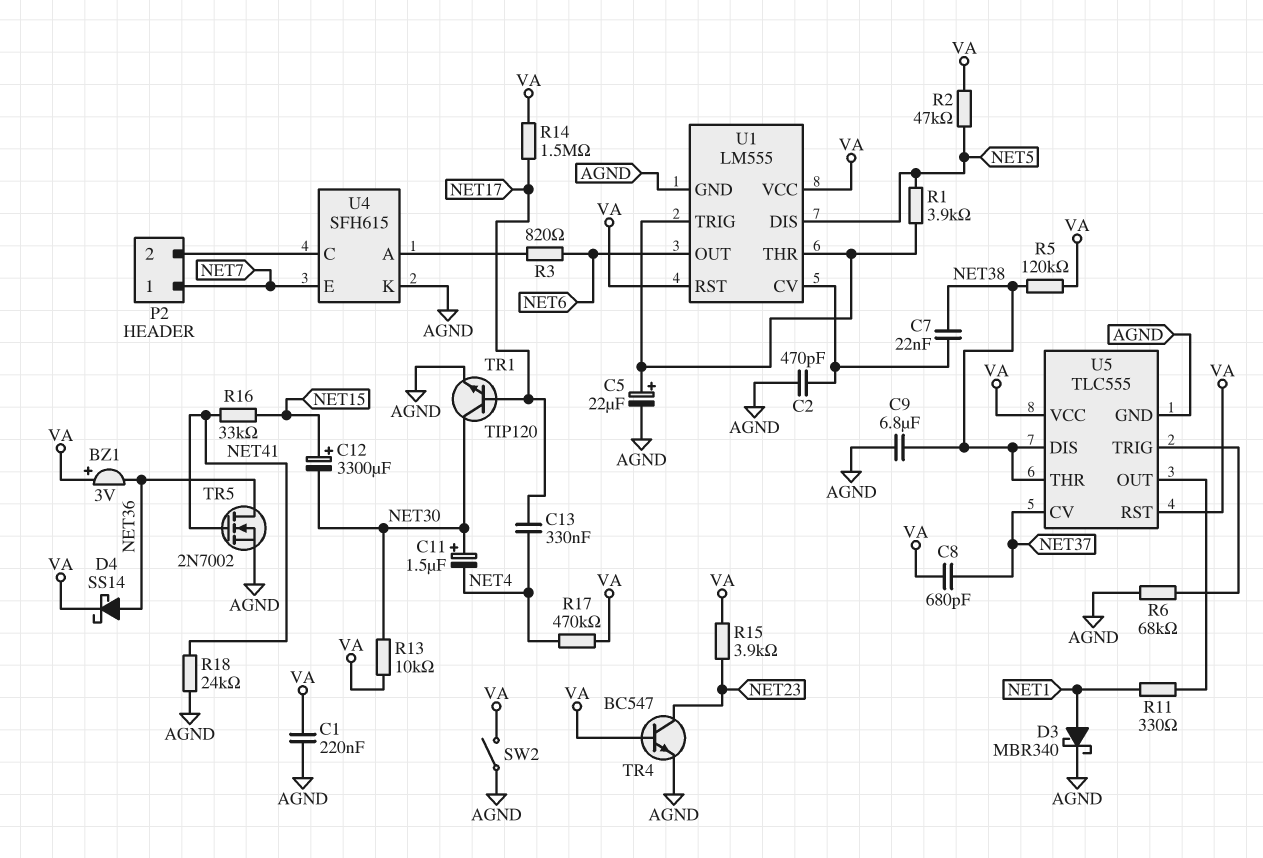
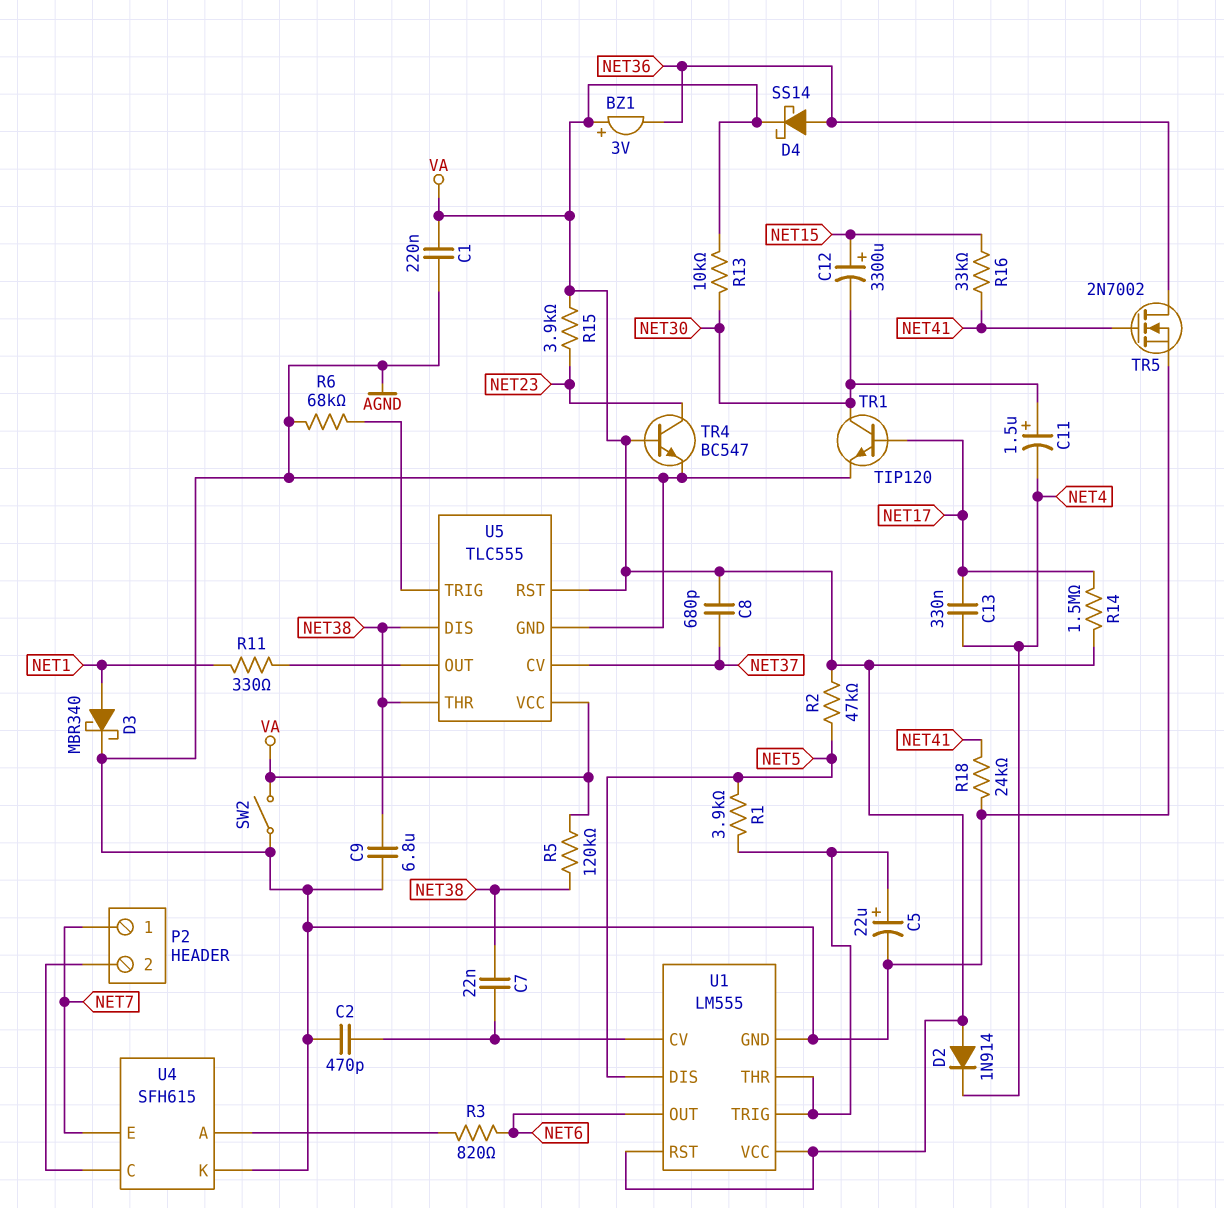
D2: none -> diode 1N914 (A VA, K NET4)
R17: 470k (NET4, VA) -> none

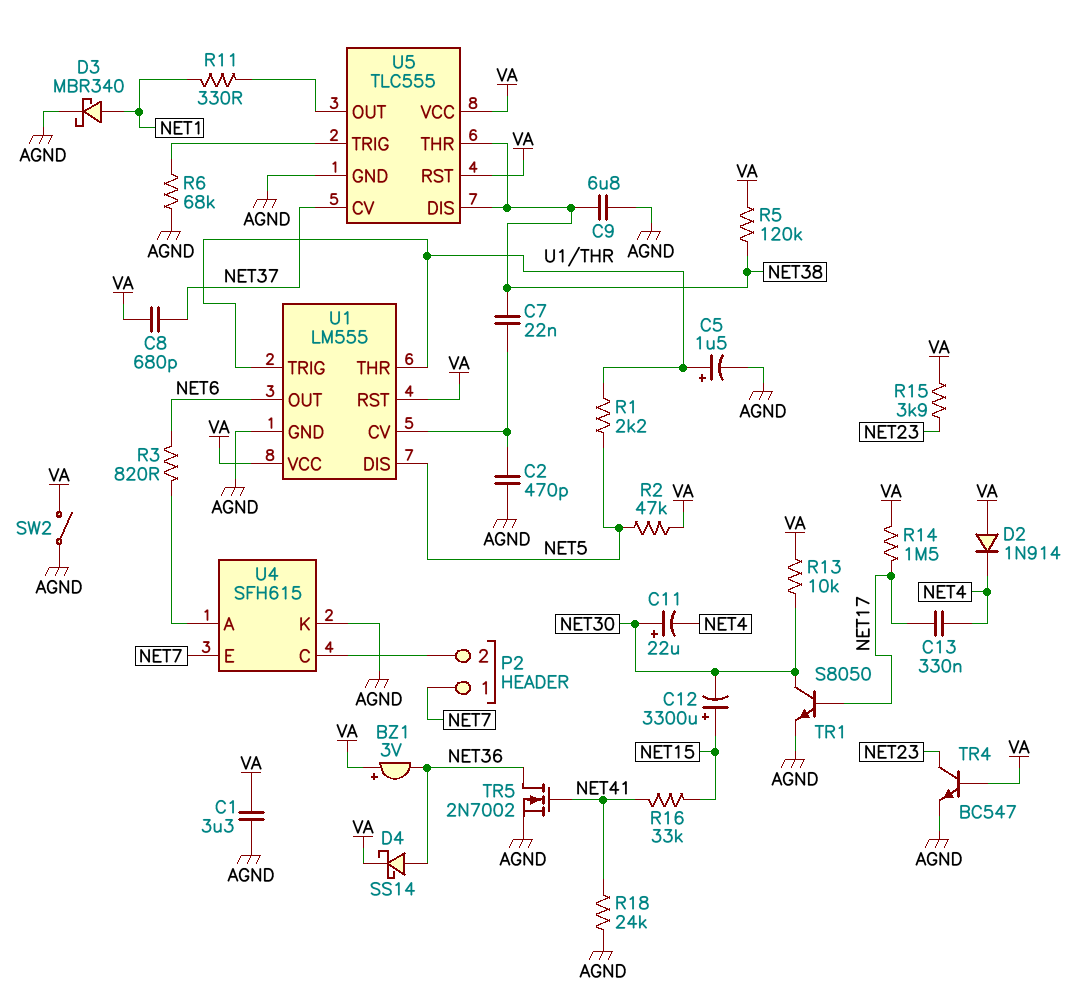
C1: 220nF (AGND, VA) -> 3.3uF (AGND, VA)
C5: 22uF (plus U1/THR, minus AGND) -> 1.5uF (plus U1/THR, minus AGND)
C11: 1.5uF (plus NET30, minus NET4) -> 22uF (plus NET30, minus NET4)
R1: 3.9k (NET5, U1/THR) -> 2.2k (NET5, U1/THR)
TR1: NPN TIP120 (B NET17, C NET30, E AGND) -> NPN S8050 (B NET17, C NET30, E AGND)

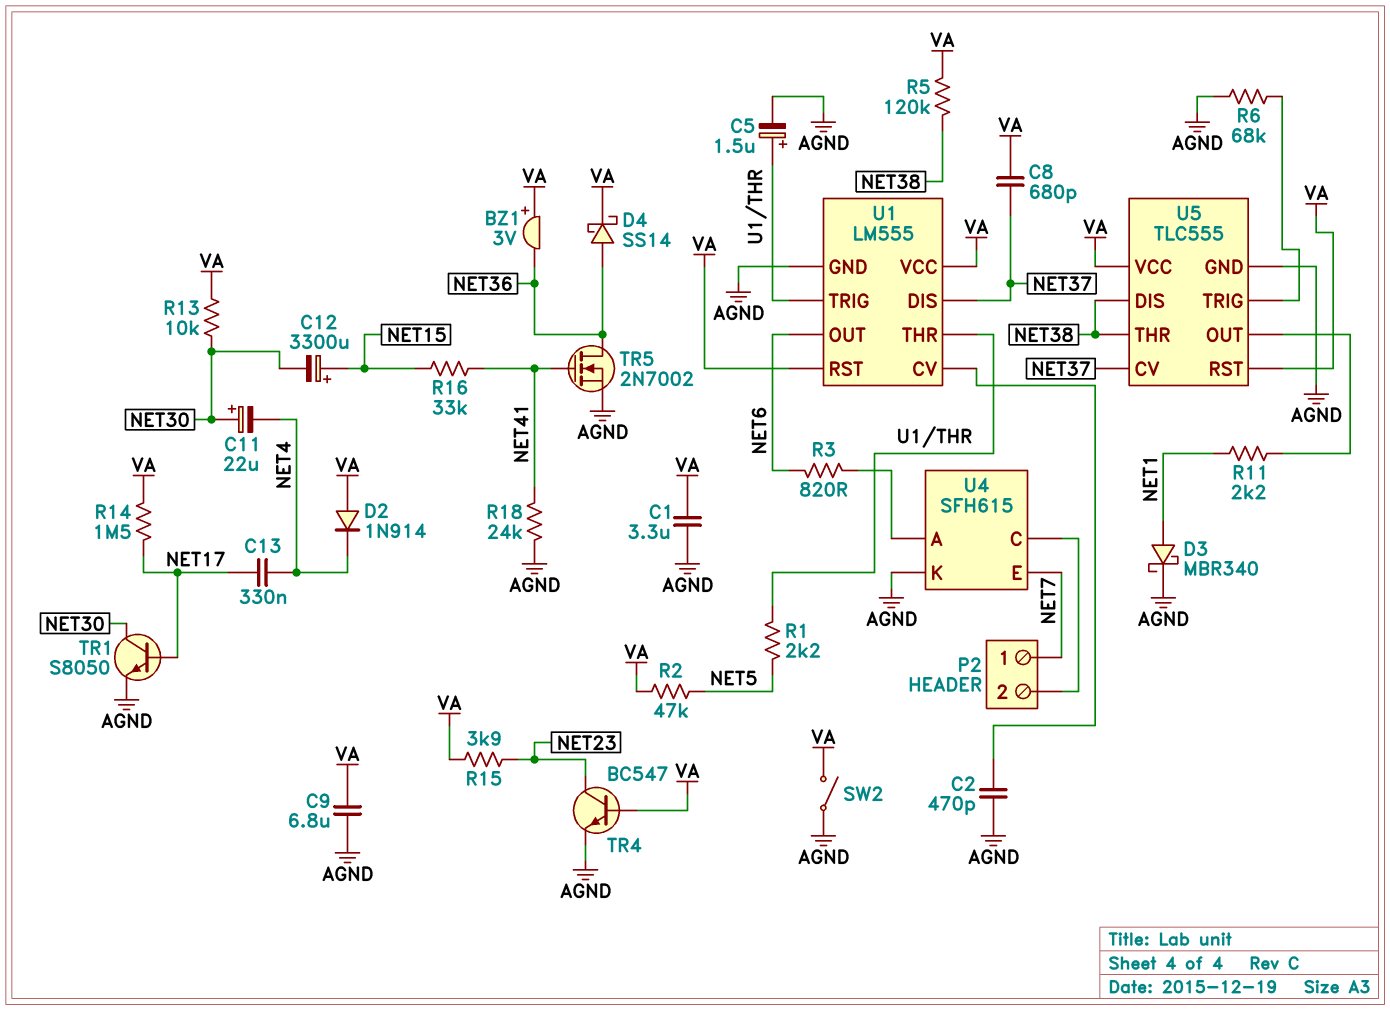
C7: 22nF (NET38, U1/CV) -> none
C9: 6.8uF (AGND, NET38) -> 6.8uF (AGND, VA)
R11: 330 (NET1, U5/OUT) -> 2.2k (NET1, U5/OUT)
U1 pin DIS: NET5 -> NET37

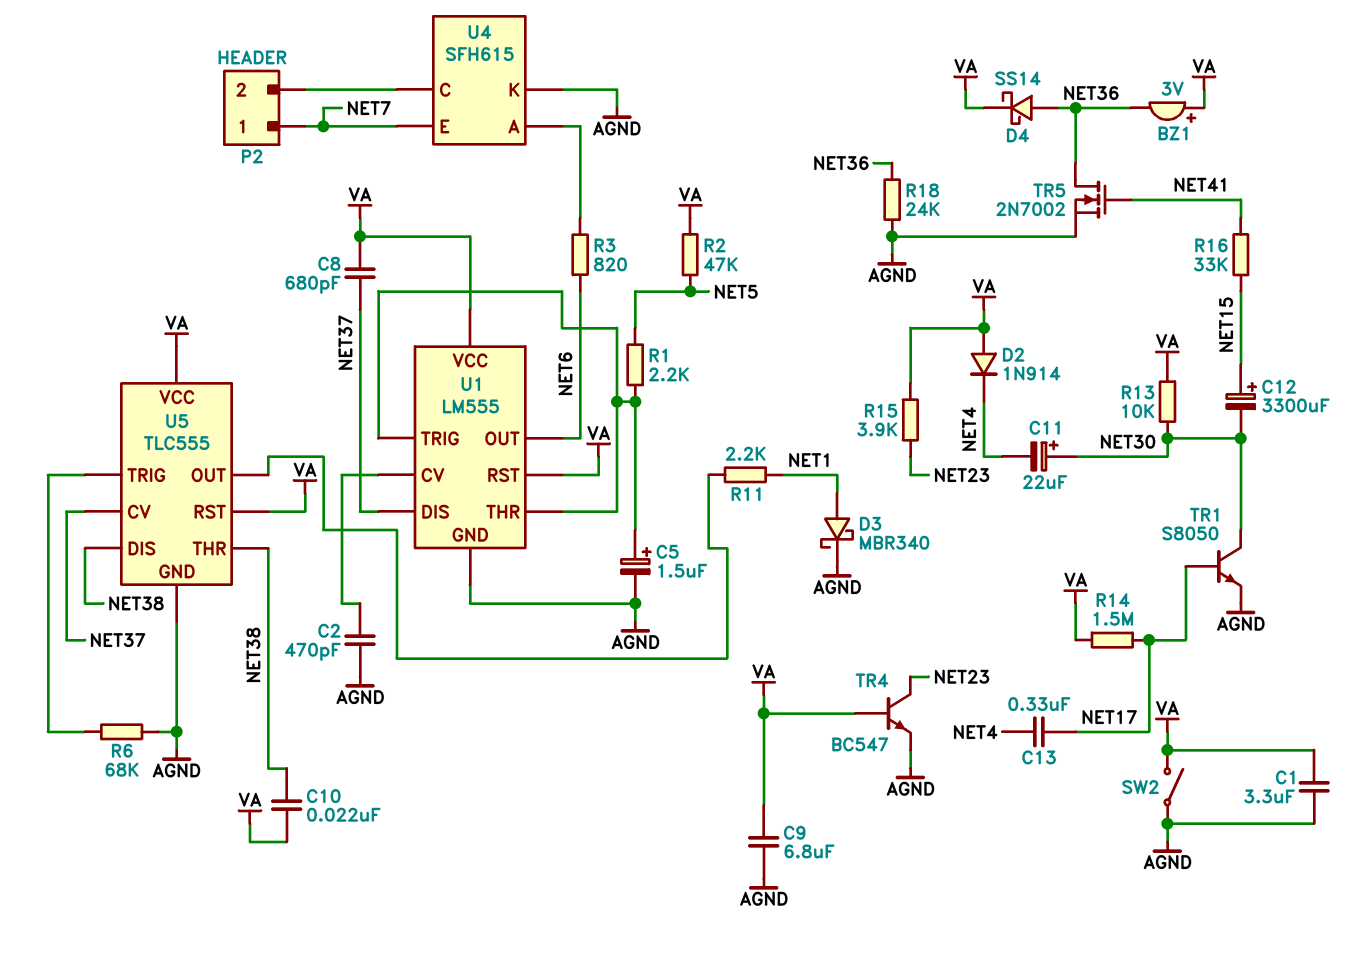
C10: none -> 22nF (NET38, VA)
R5: 120k (NET38, VA) -> none
R18: 24k (AGND, NET41) -> 24k (AGND, NET36)

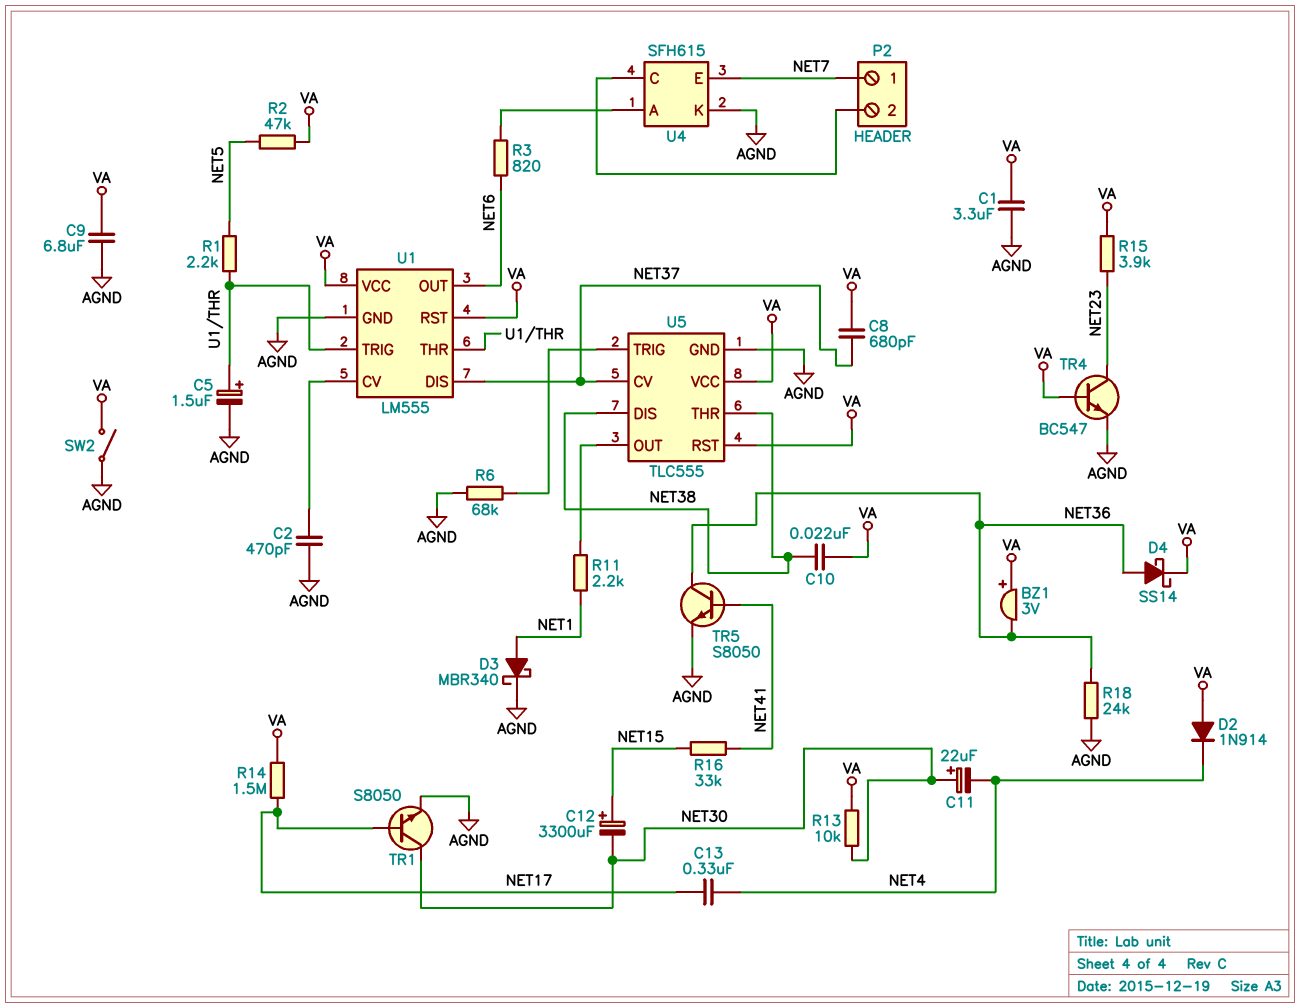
TR5: NMOS 2N7002 (G NET41, D NET36, S AGND) -> NPN S8050 (B NET41, C NET36, E AGND)

